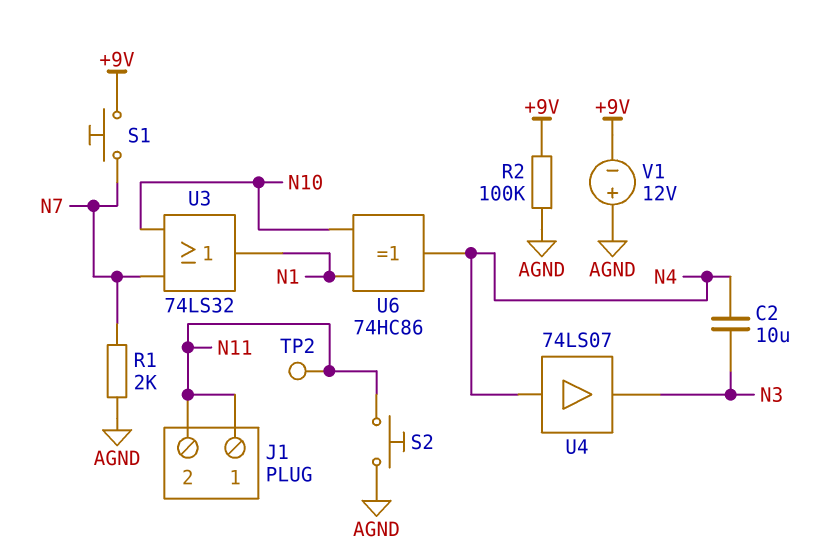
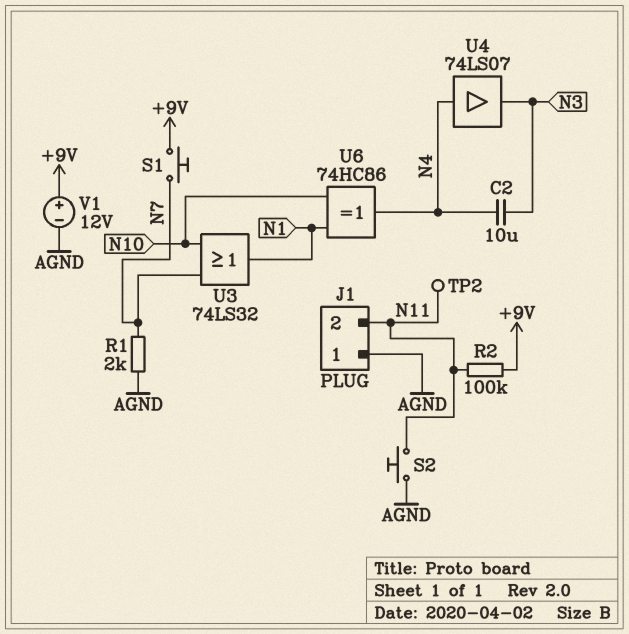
J1 pin 1: N11 -> AGND
R2: 100k (+9V, AGND) -> 100k (+9V, N11)
V1: 12V (plus AGND, minus +9V) -> 12V (plus +9V, minus AGND)

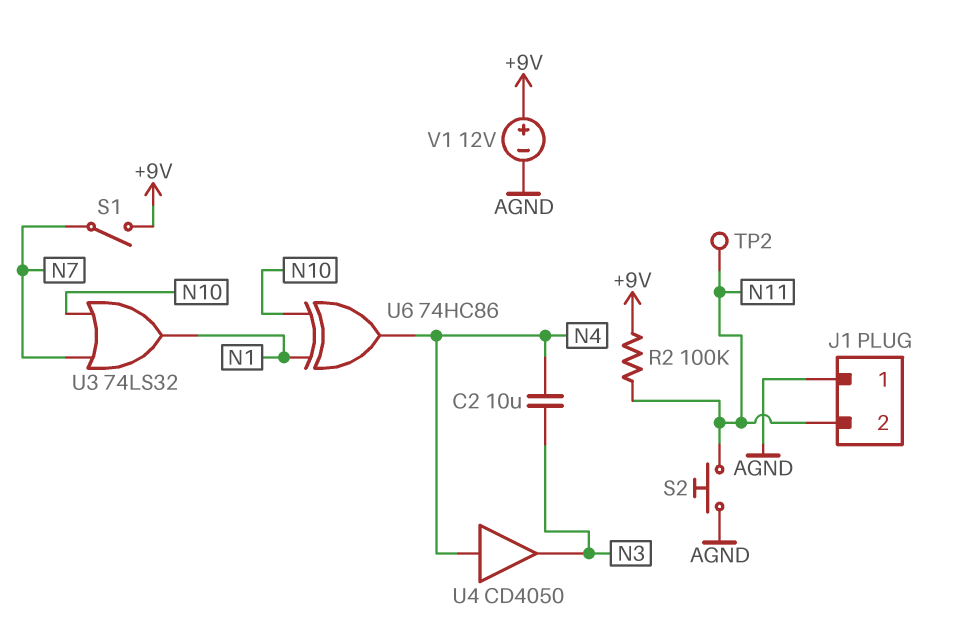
R1: 2k (AGND, N7) -> none
S1: button (+9V, N7) -> switch (+9V, N7)
U4: buffer 74LS07 (in N4, out N3) -> buffer CD4050 (in N4, out N3)

